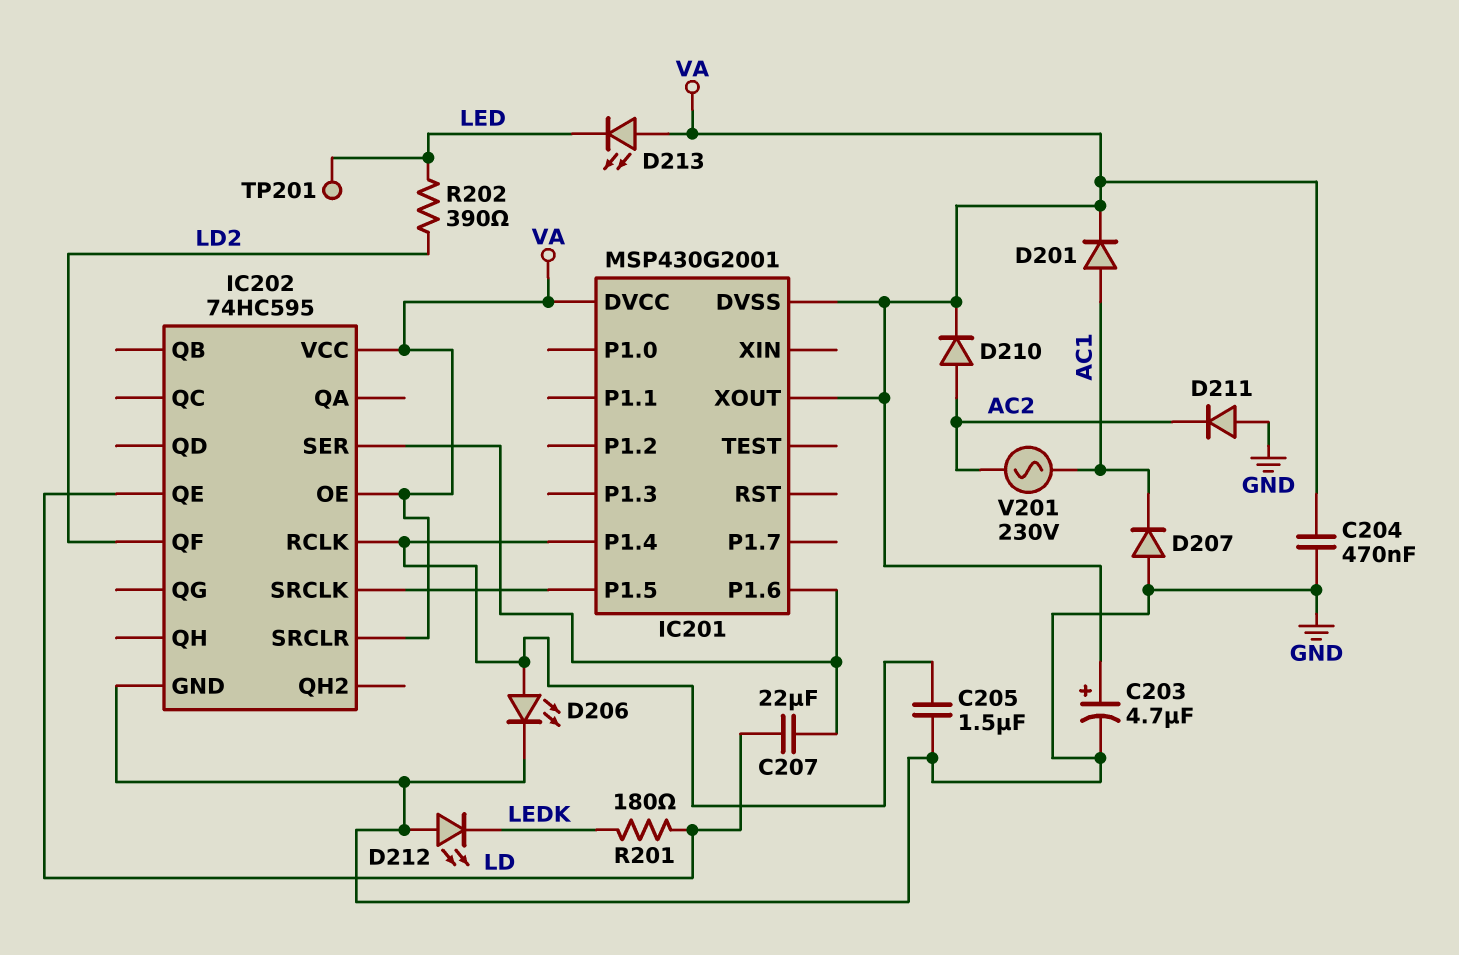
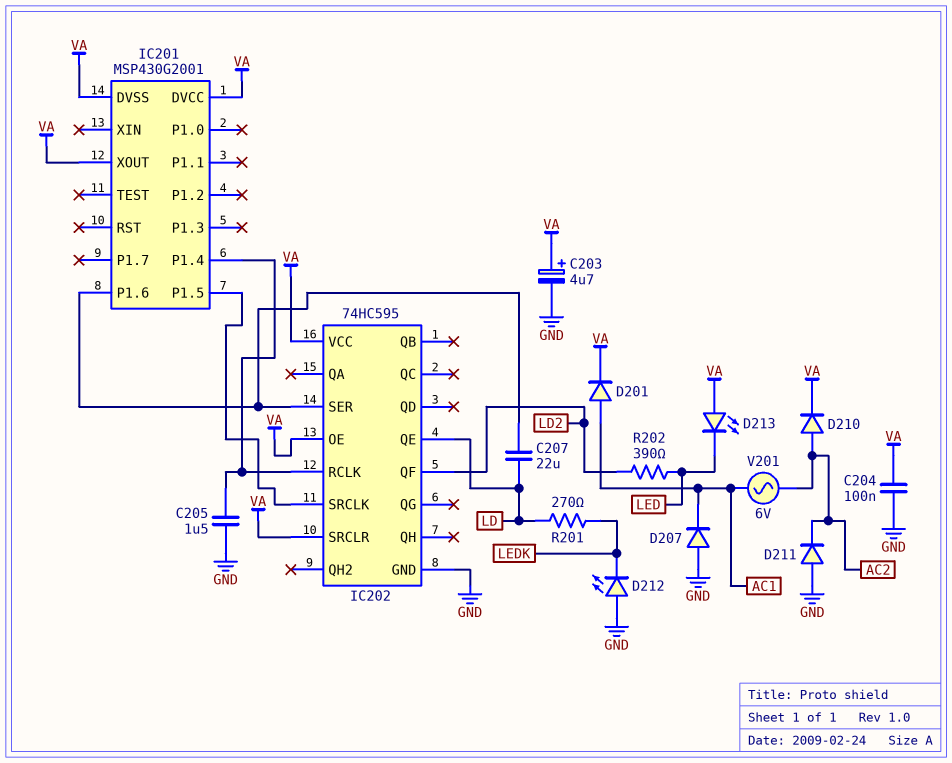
C204: 470nF (GND, VA) -> 100nF (GND, VA)
D206: LED (A IC201/P1.4, K GND) -> none
R201: 180 (LD, LEDK) -> 270 (LD, LEDK)
TP201: test point (LED) -> none
V201: AC 230V (AC1, AC2) -> AC 6V (AC1, AC2)

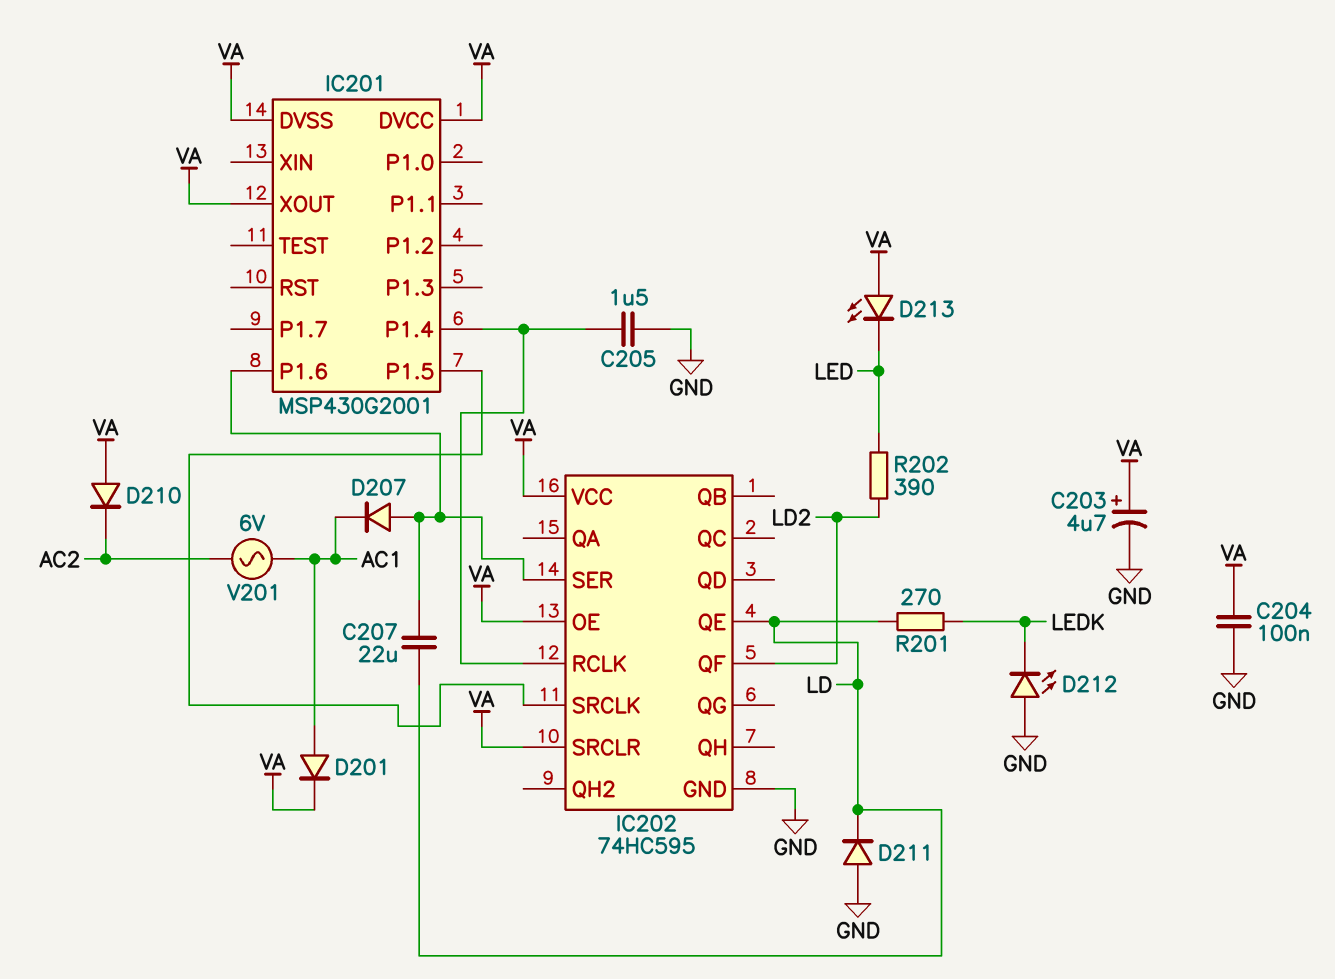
D207: diode (A GND, K AC1) -> diode (A IC201/P1.6, K AC1)
D210: diode (A AC2, K VA) -> diode (A VA, K AC2)
D211: diode (A GND, K AC2) -> diode (A GND, K LD)

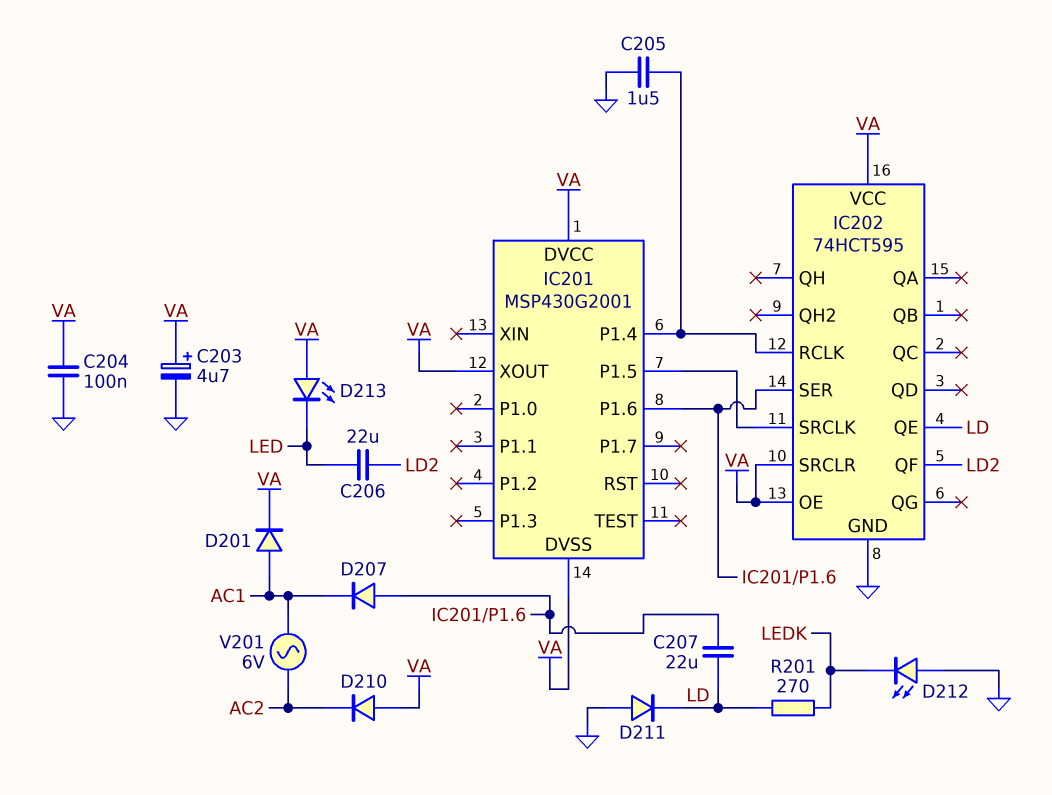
C206: none -> 22uF (LD2, LED)
IC202: 74HC595 -> 74HCT595
R202: 390 (LD2, LED) -> none

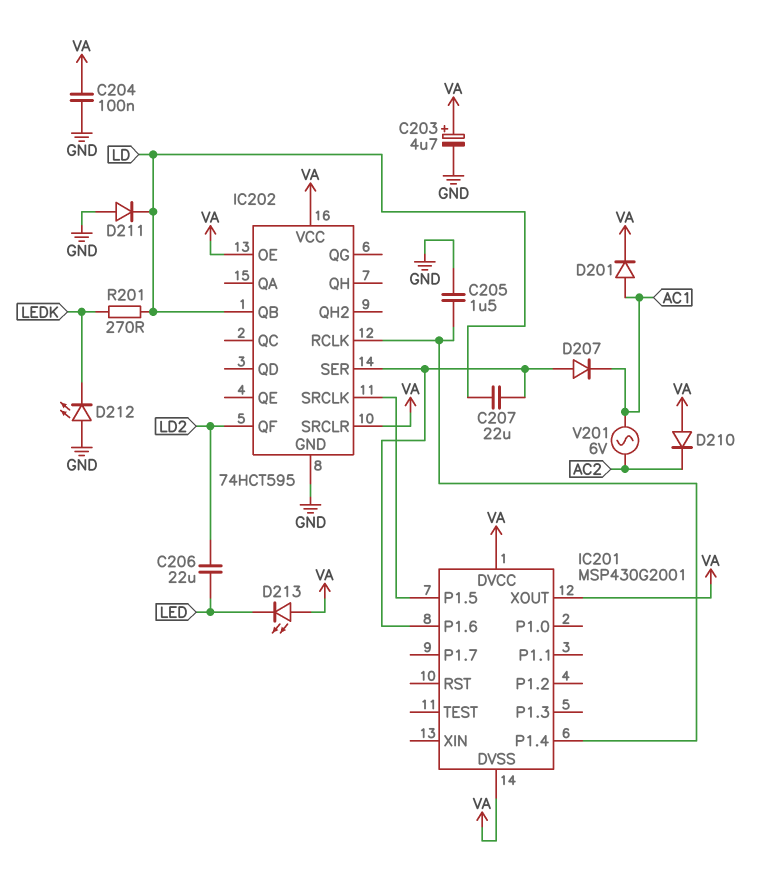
IC202 pin QB: none -> LD
IC202 pin QE: LD -> none

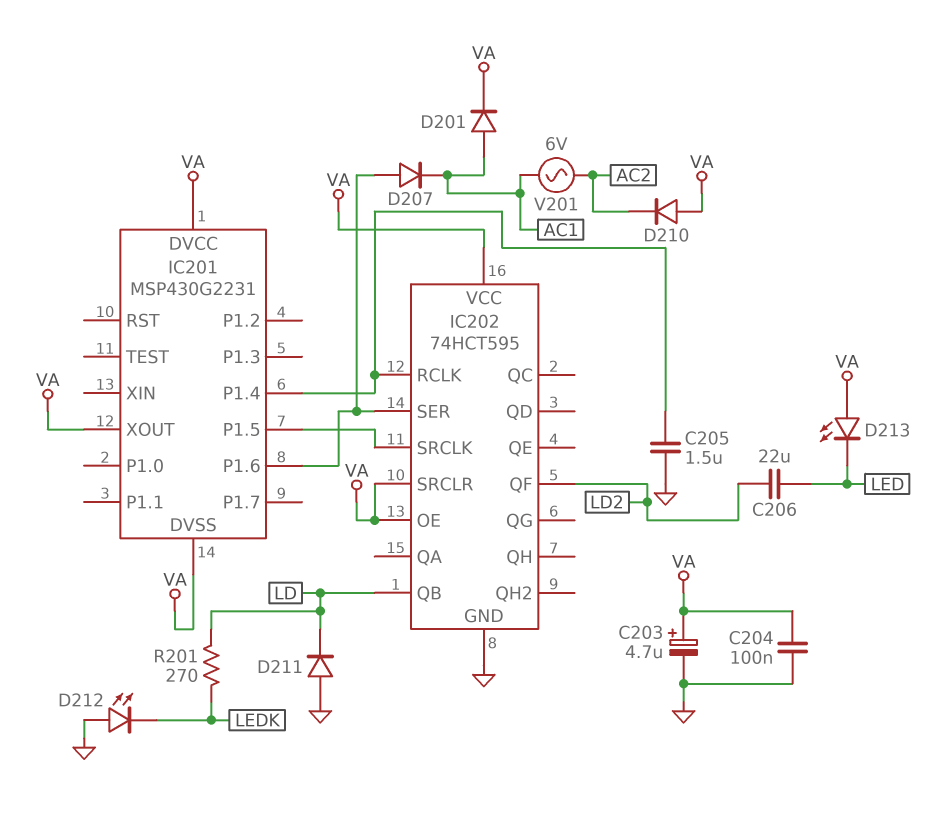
C207: 22uF (IC201/P1.6, LD) -> none
IC201: MSP430G2001 -> MSP430G2231

